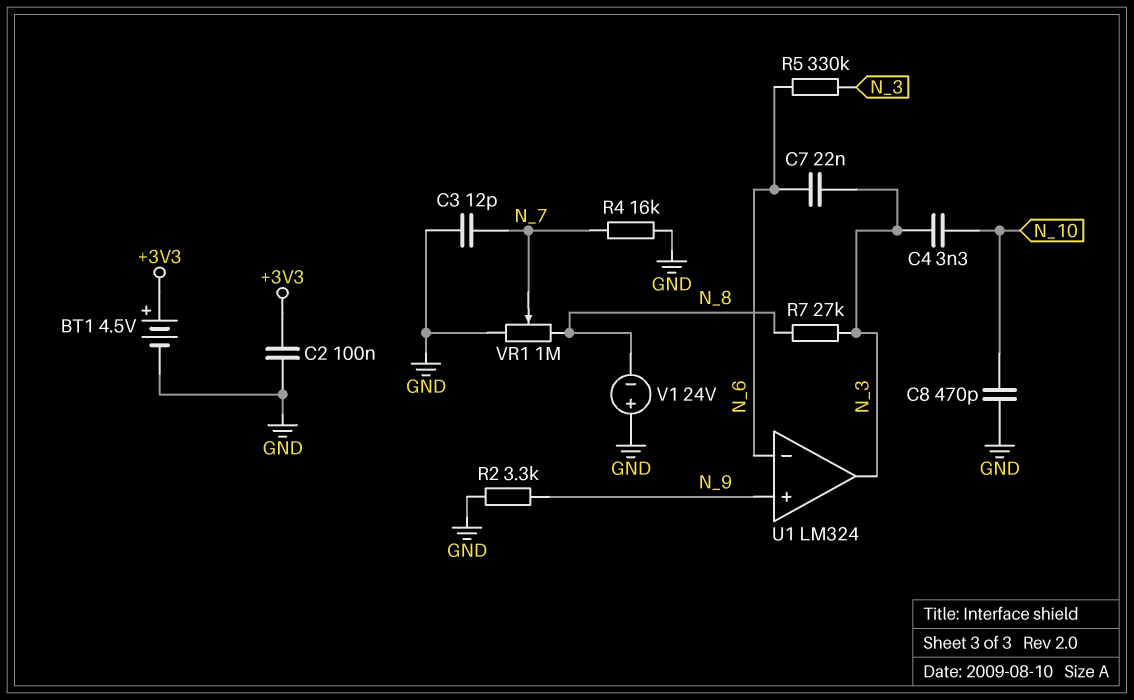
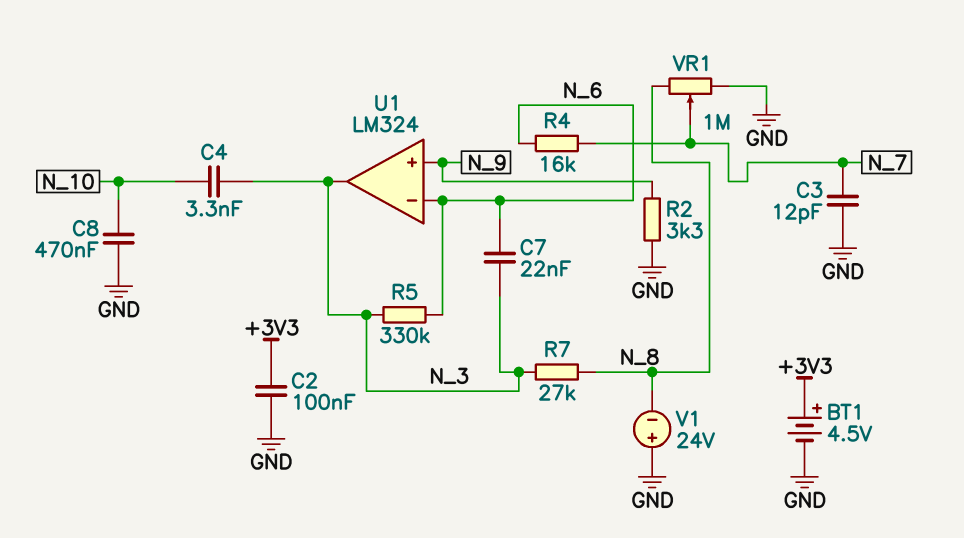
C8: 470pF (GND, N_10) -> 470nF (GND, N_10)
R4: 16k (GND, N_7) -> 16k (N_6, N_7)

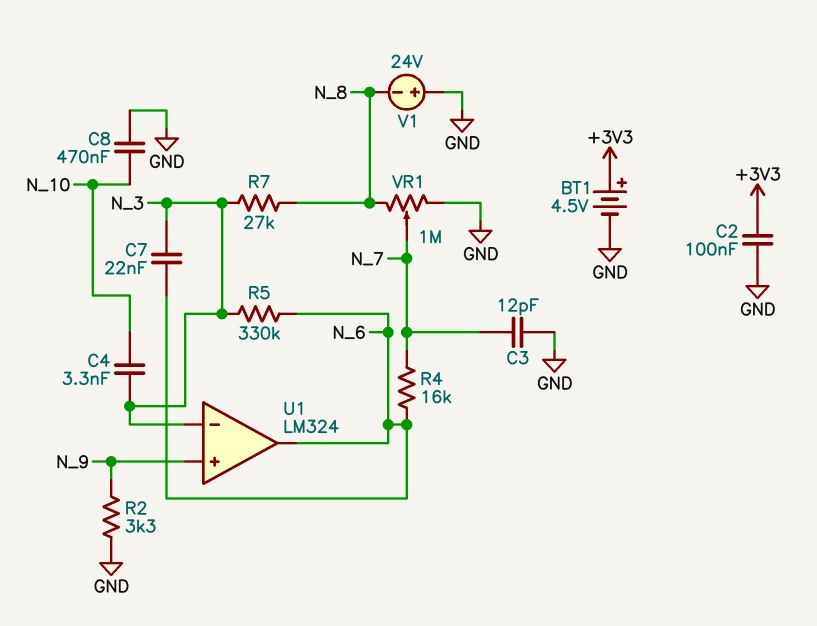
U1 pin in-: N_6 -> N_3
U1 pin out: N_3 -> N_6

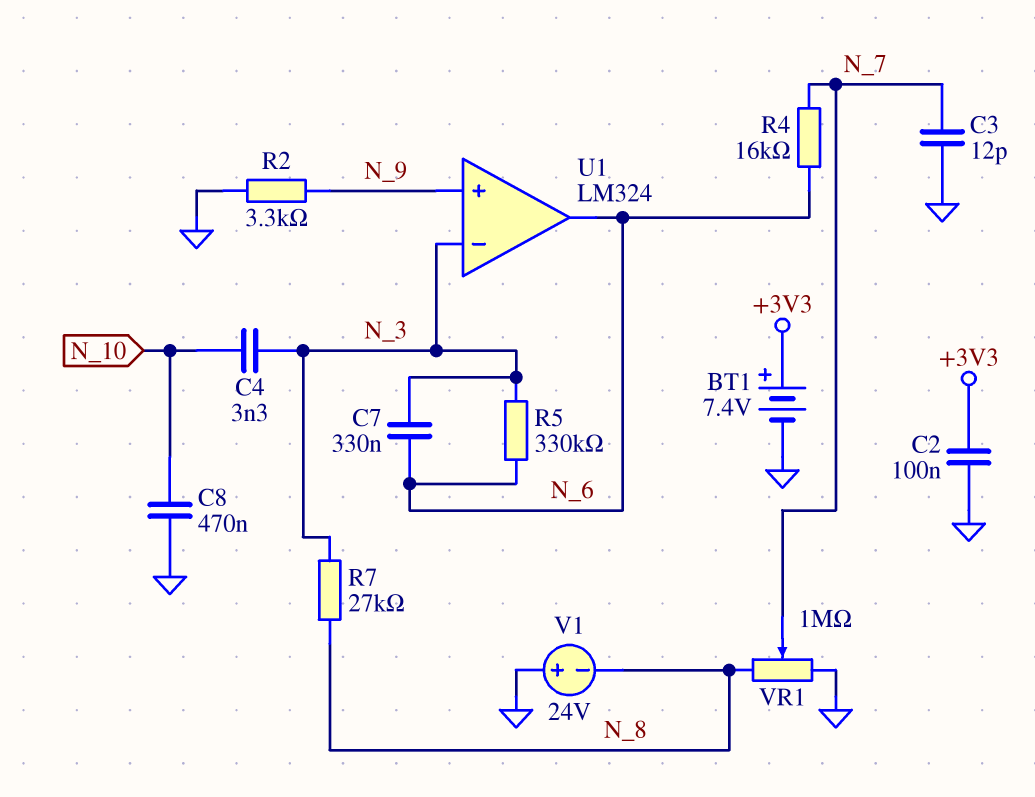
BT1: 4.5V (plus +3V3, minus GND) -> 7.4V (plus +3V3, minus GND)
C7: 22nF (N_3, N_6) -> 330nF (N_3, N_6)

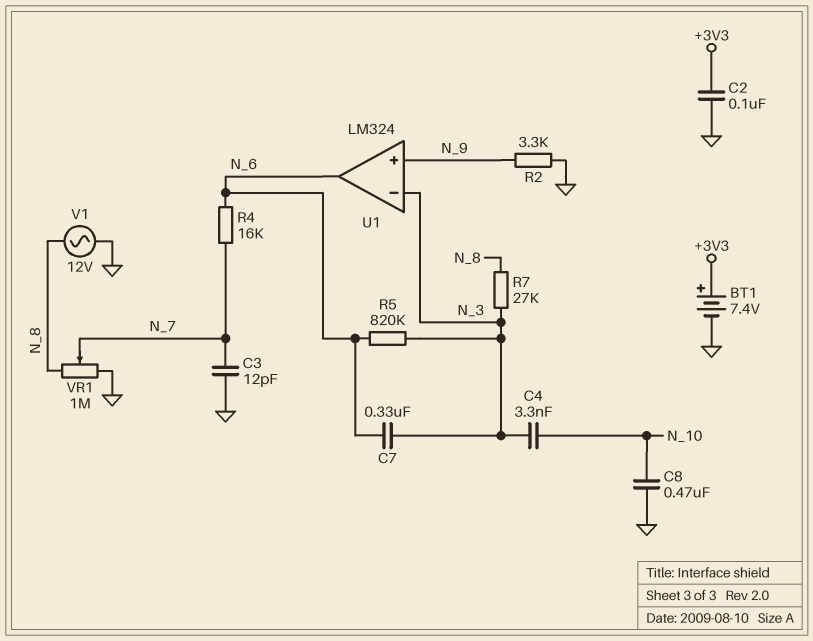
R5: 330k (N_3, N_6) -> 820k (N_3, N_6)
V1: 24V (plus GND, minus N_8) -> AC 12V (GND, N_8)

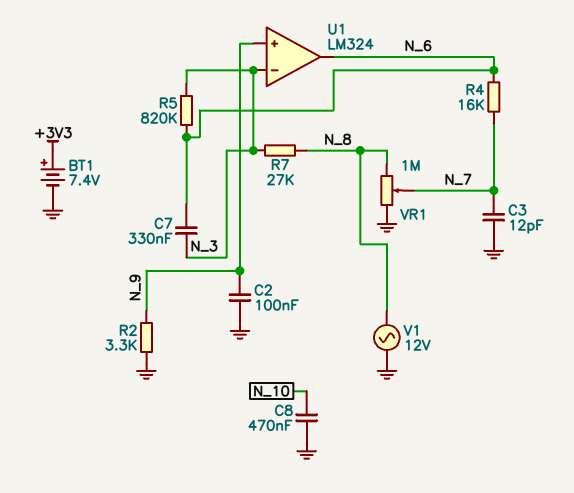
C2: 100nF (+3V3, GND) -> 100nF (GND, N_9)
C4: 3.3nF (N_3, N_10) -> none

